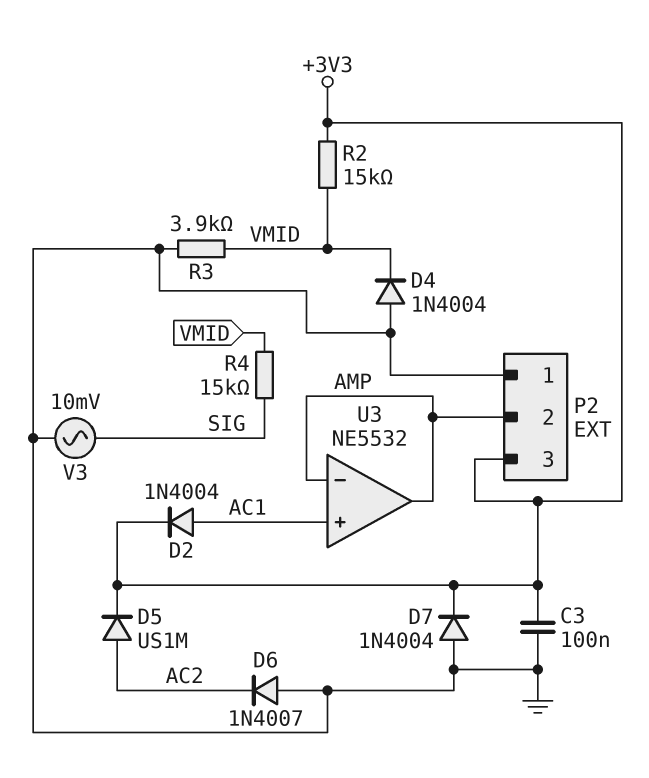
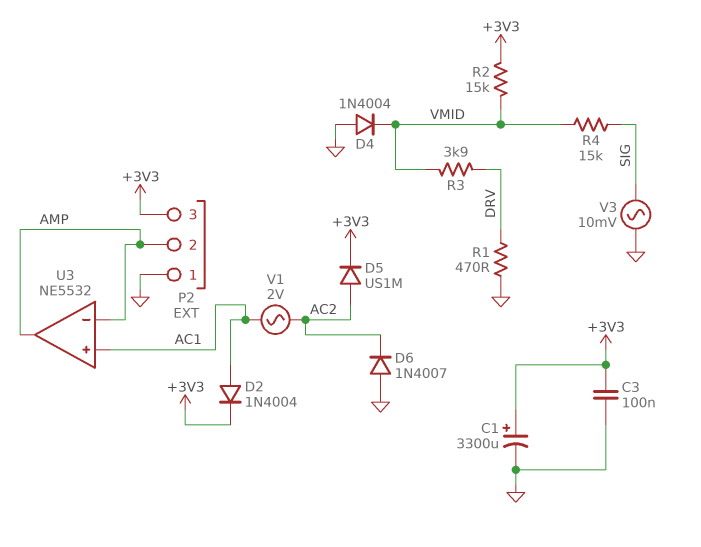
C1: none -> 3300uF (plus +3V3, minus GND)
D7: diode 1N4004 (A GND, K +3V3) -> none
R1: none -> 470 (DRV, GND)
R3: 3.9k (GND, VMID) -> 3.9k (DRV, VMID)
V1: none -> AC 2V (AC1, AC2)

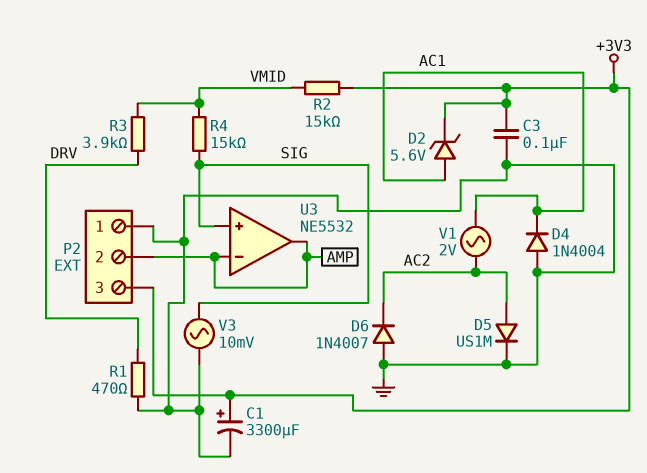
D2: diode 1N4004 (A AC1, K +3V3) -> zener 5.6V (A AC1, K +3V3)
D4: diode 1N4004 (A GND, K VMID) -> diode 1N4004 (A GND, K AC1)
D5: diode US1M (A AC2, K +3V3) -> diode US1M (A AC2, K GND)
U3 pin in+: AC1 -> SIG

